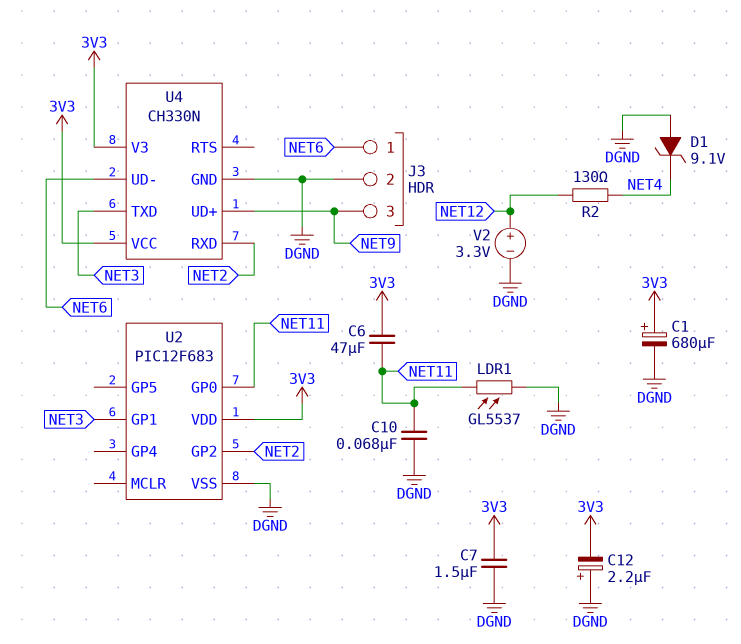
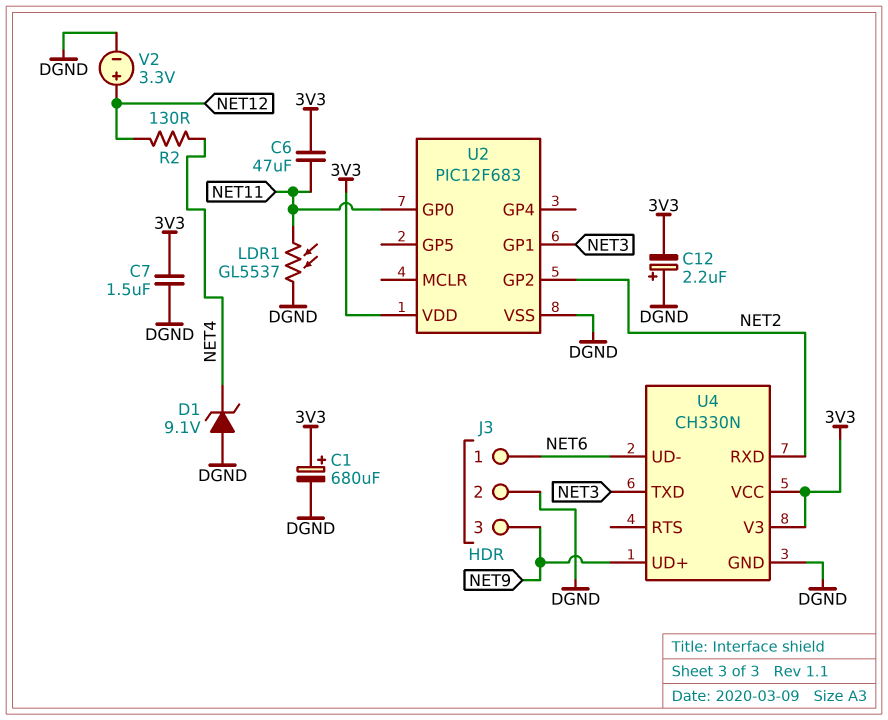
C10: 68nF (DGND, NET11) -> none

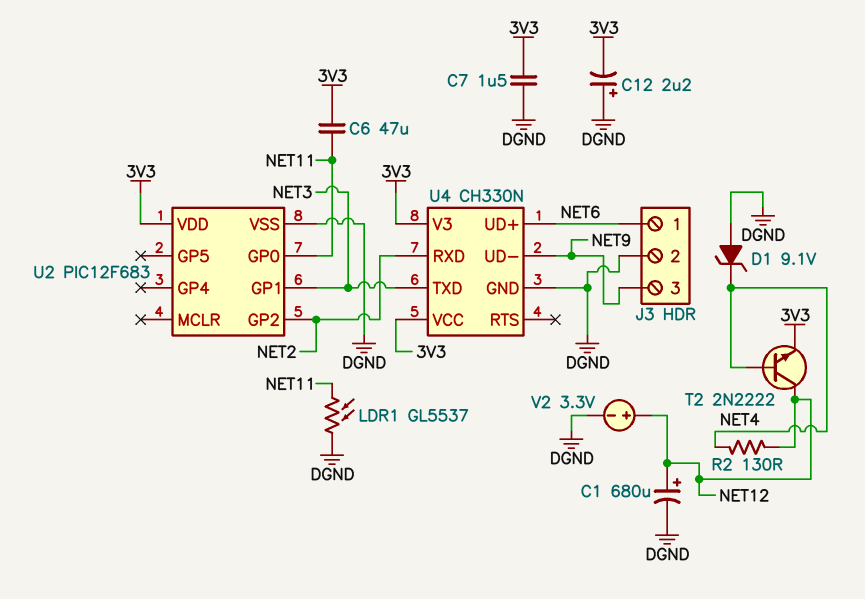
C1: 680uF (plus 3V3, minus DGND) -> 680uF (plus NET12, minus DGND)
T2: none -> NPN 2N2222 (B NET4, C NET12, E 3V3)
U4 pin UD+: NET9 -> NET6
U4 pin UD-: NET6 -> NET9

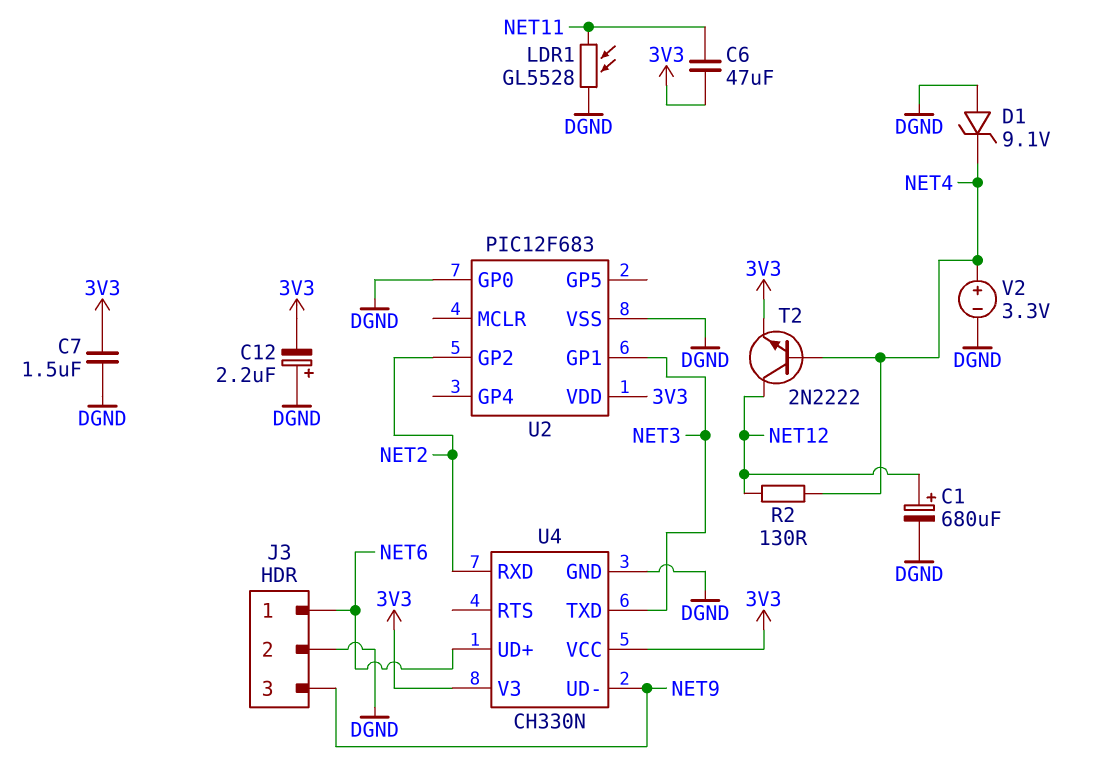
LDR1: GL5537 (DGND, NET11) -> GL5528 (DGND, NET11)
U2 pin GP0: NET11 -> DGND
V2: 3.3V (plus NET12, minus DGND) -> 3.3V (plus NET4, minus DGND)

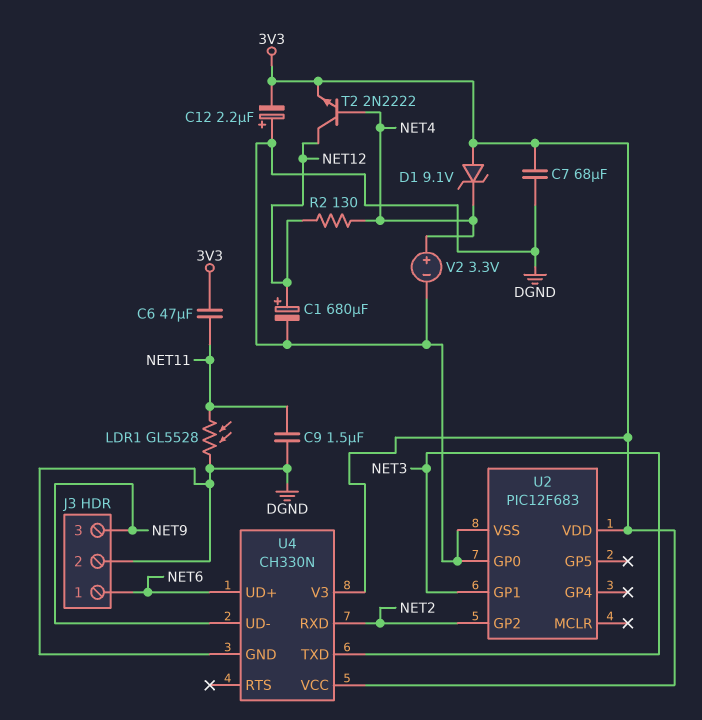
C7: 1.5uF (3V3, DGND) -> 68uF (3V3, DGND)
C9: none -> 1.5uF (DGND, NET11)
D1: zener 9.1V (A DGND, K NET4) -> zener 9.1V (A 3V3, K NET4)

